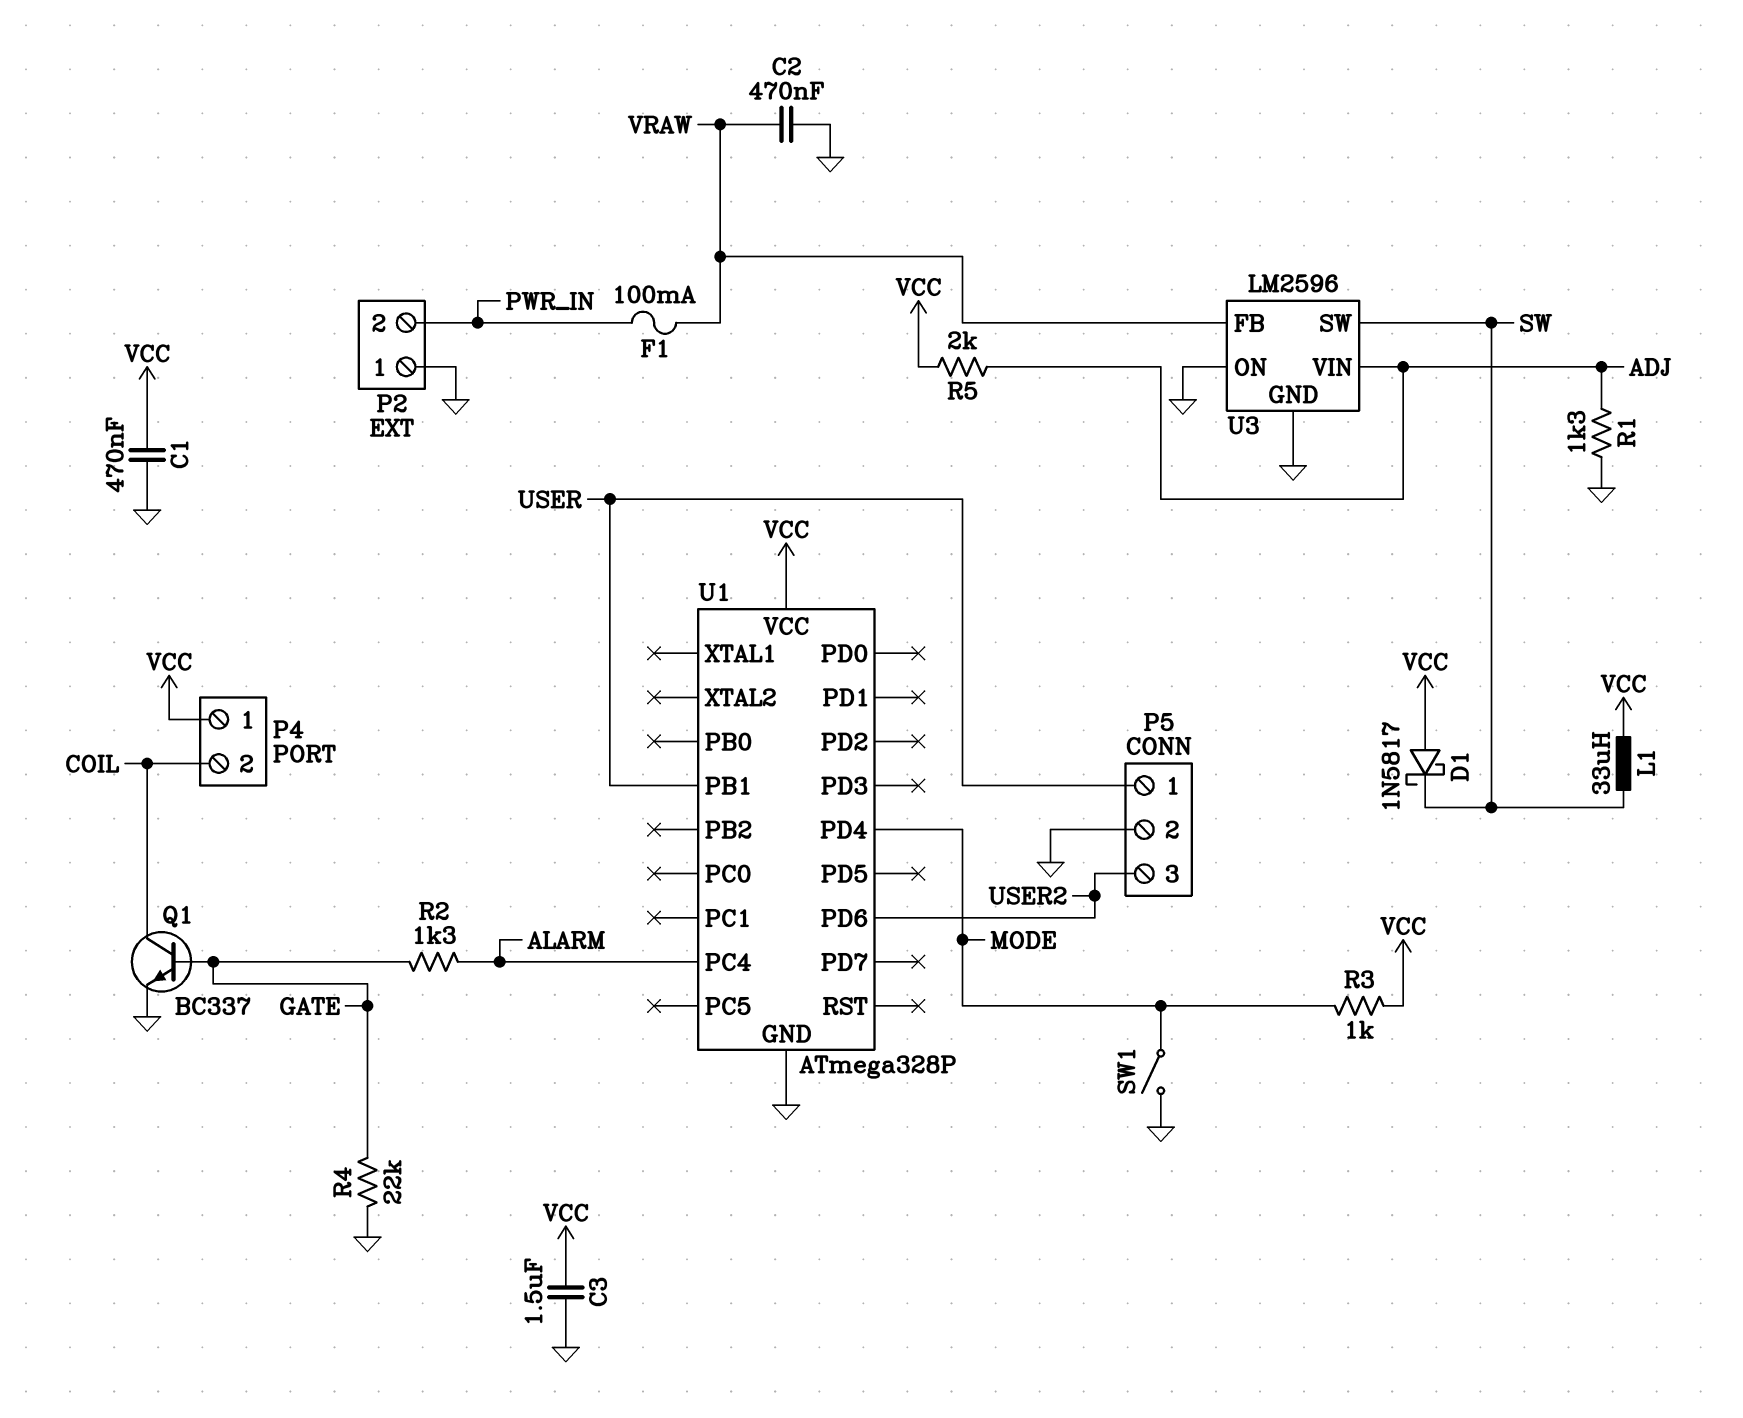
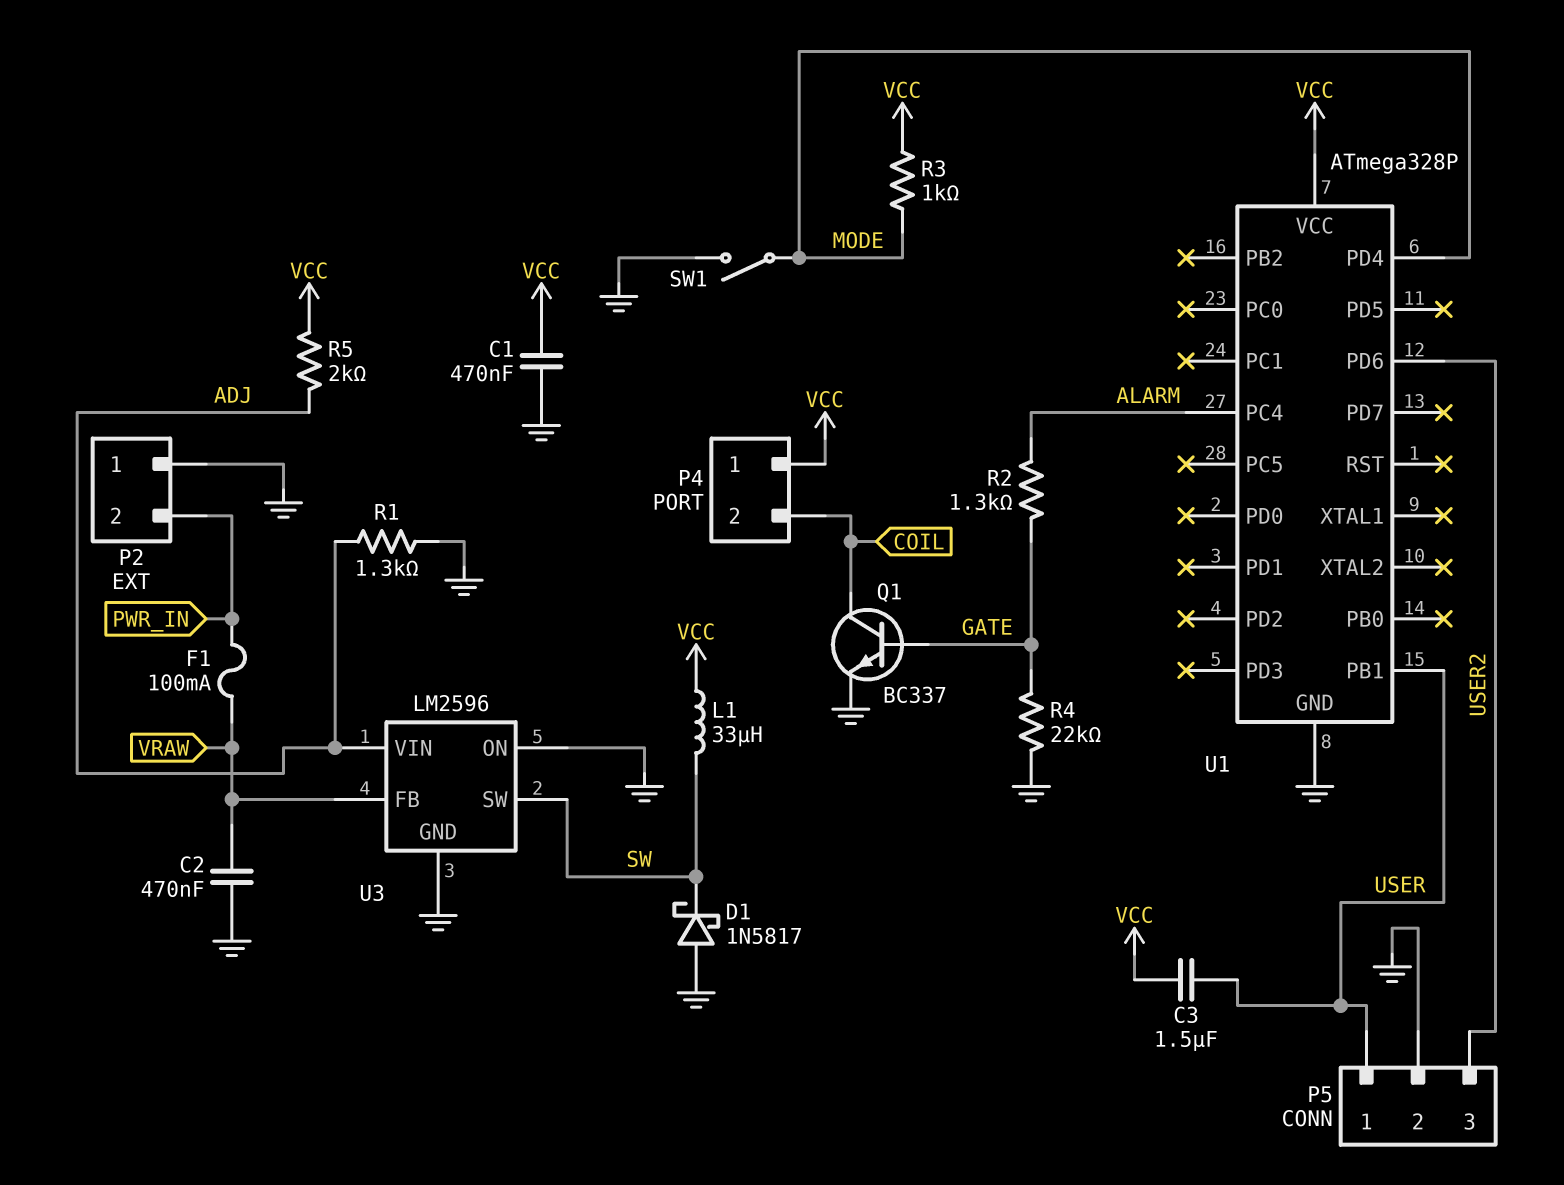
C3: 1.5uF (GND, VCC) -> 1.5uF (USER, VCC)
D1: schottky 1N5817 (A VCC, K SW) -> schottky 1N5817 (A GND, K SW)

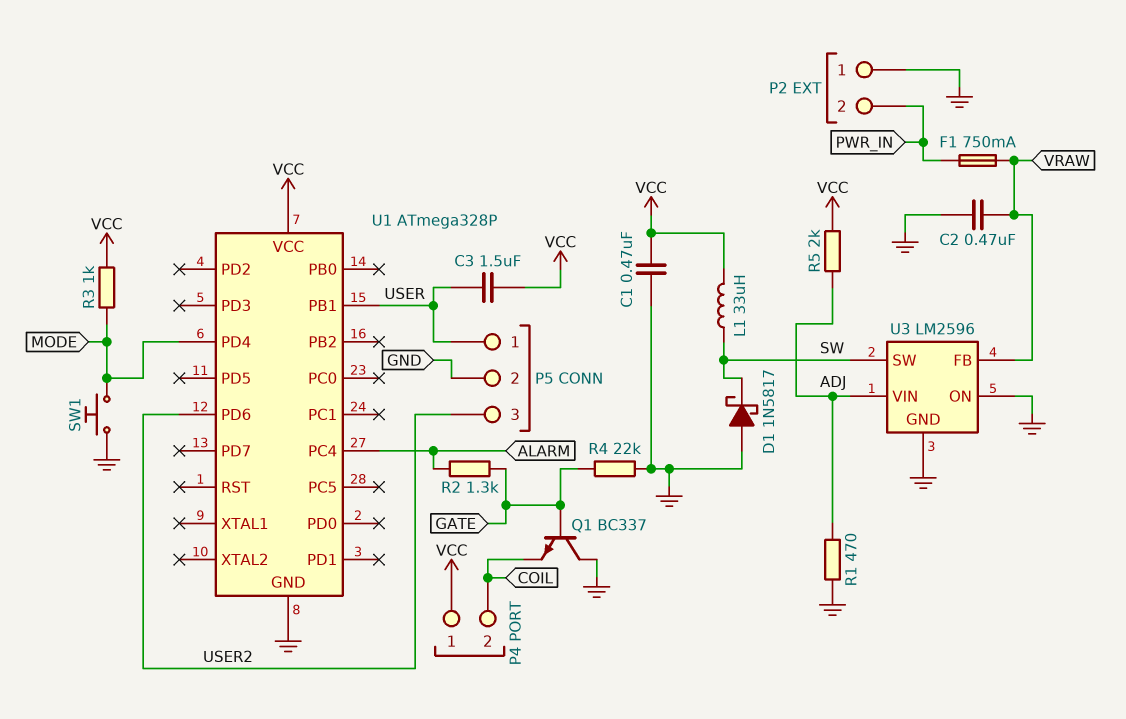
F1: 100mA (PWR_IN, VRAW) -> 750mA (PWR_IN, VRAW)
Q1: NPN BC337 (B GATE, C COIL, E GND) -> NPN BC337 (B GATE, C GND, E COIL)
R1: 1.3k (ADJ, GND) -> 470 (ADJ, GND)
SW1: switch (GND, MODE) -> button (GND, MODE)

